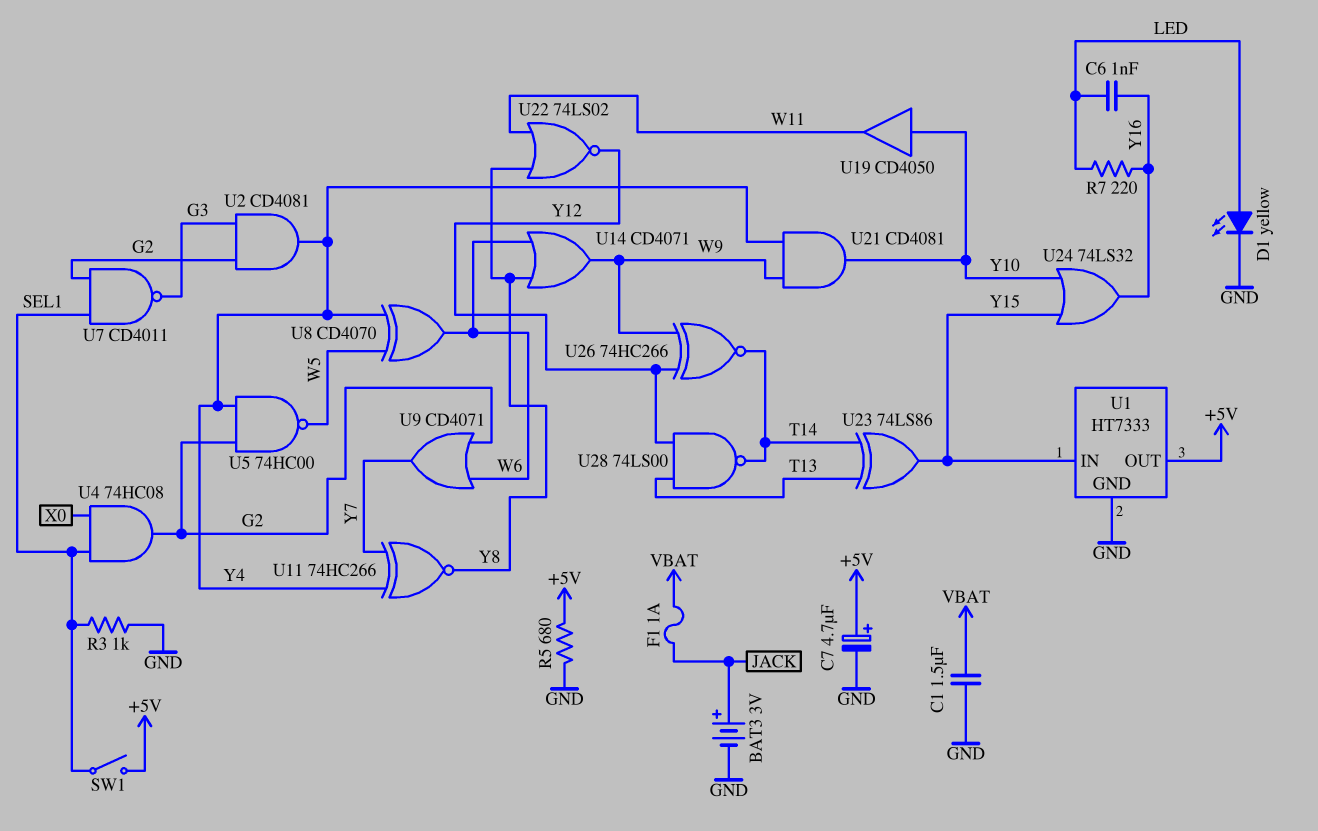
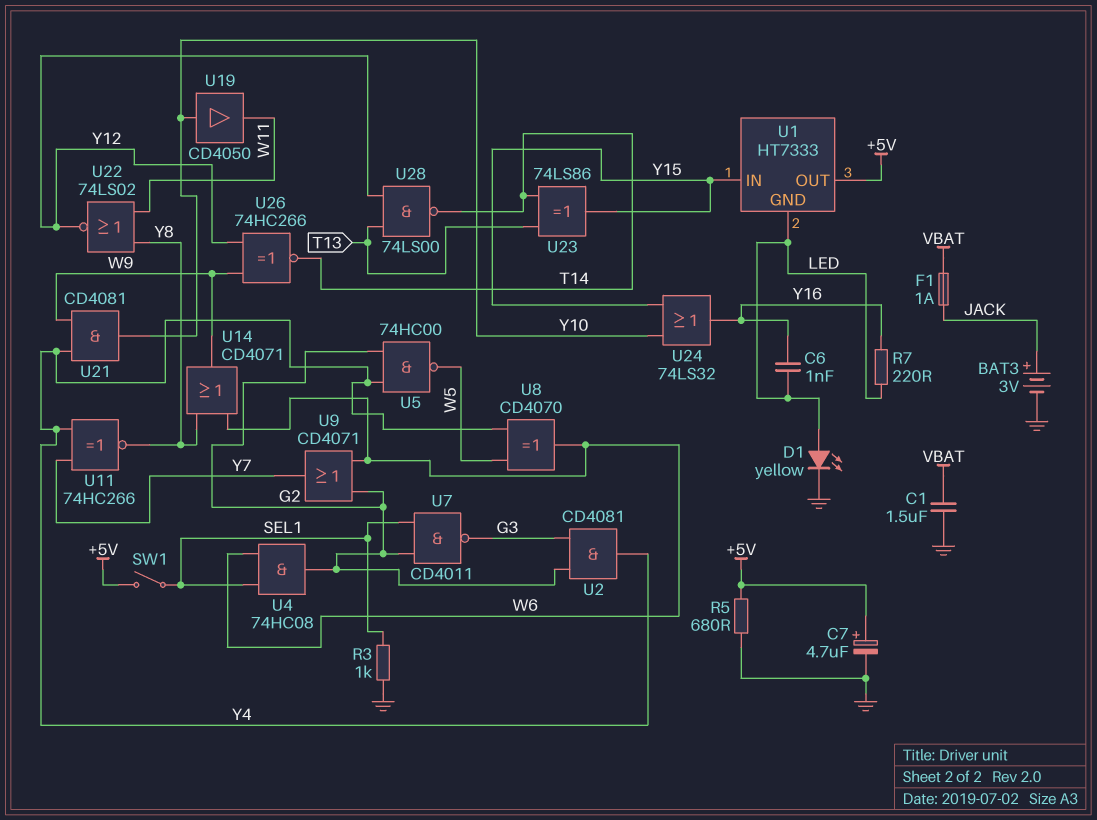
U1 pin GND: GND -> LED
U4: AND 74HC08 (in SEL1, in X0, out G2) -> AND 74HC08 (in SEL1, in W6, out G2)

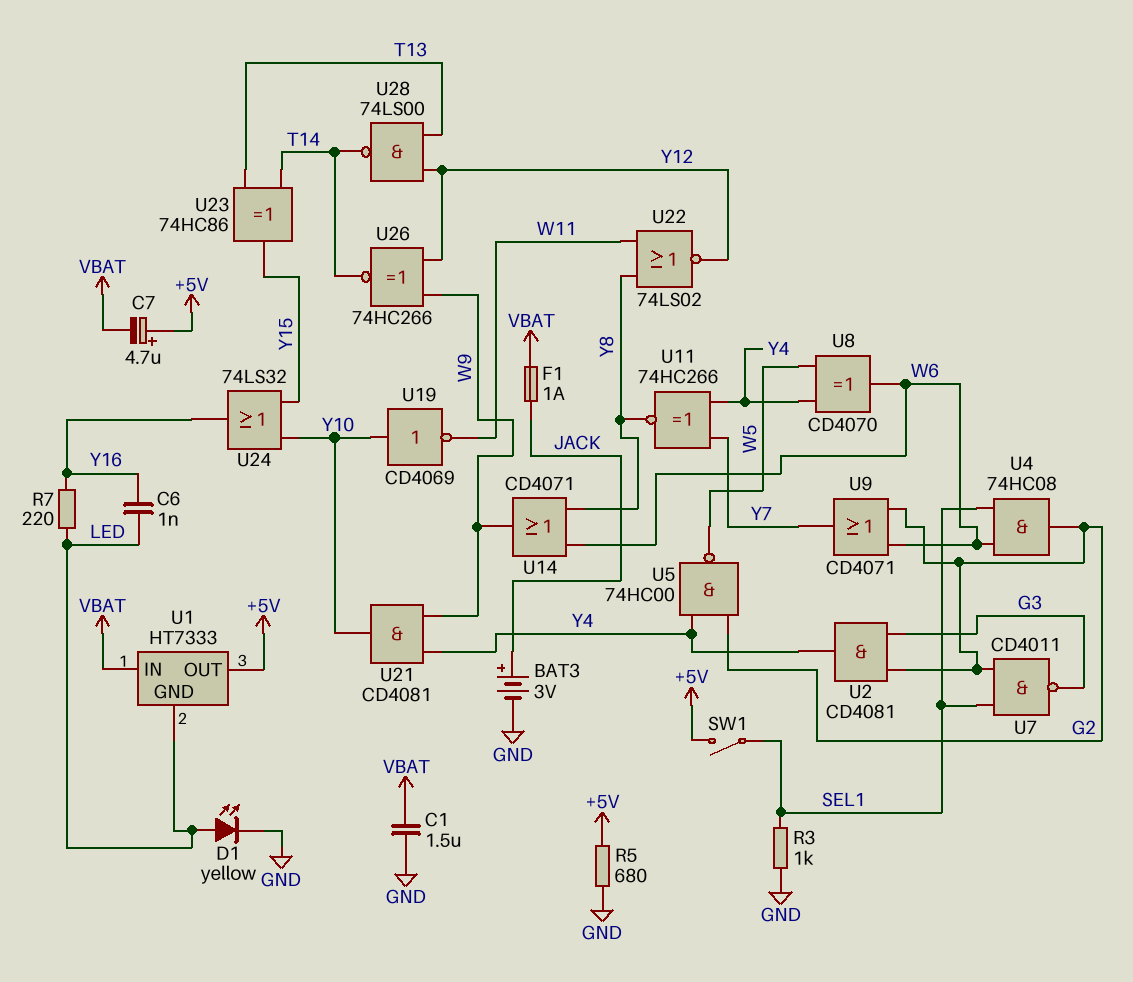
C7: 4.7uF (plus +5V, minus GND) -> 4.7uF (plus +5V, minus VBAT)
U1 pin IN: Y15 -> VBAT
U19: buffer CD4050 (in Y10, out W11) -> NOT CD4069 (in Y10, out W11)
U23: XOR 74LS86 (in T13, in T14, out Y15) -> XOR 74HC86 (in T13, in T14, out Y15)

